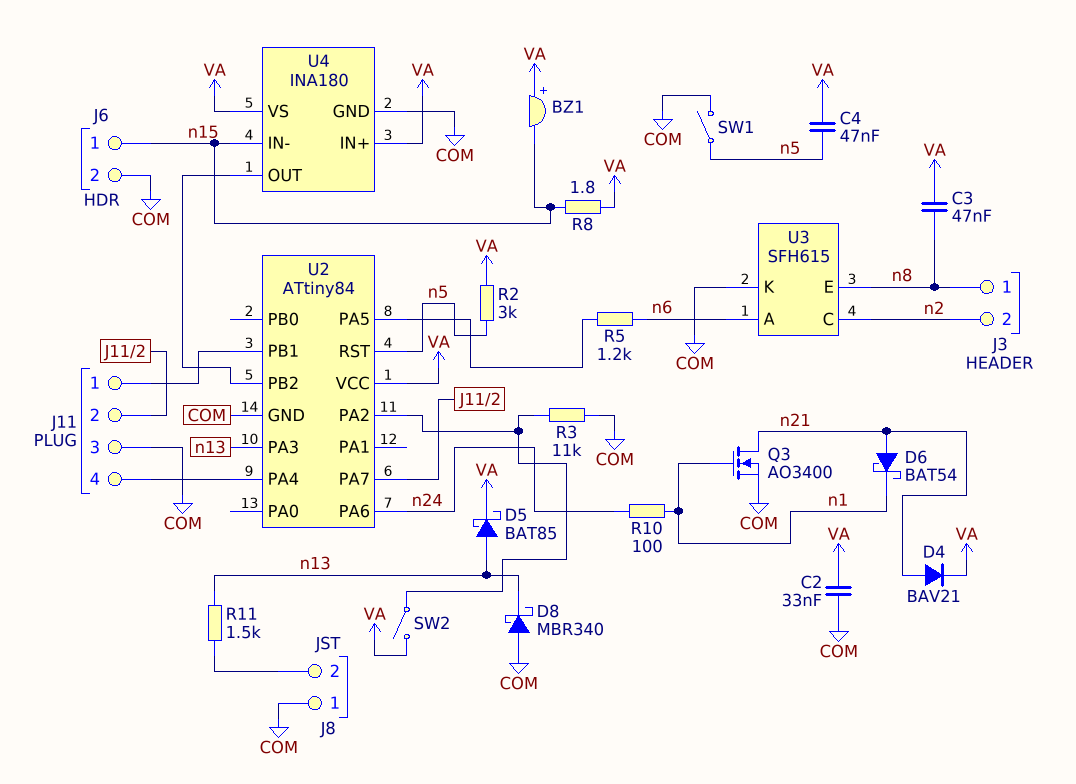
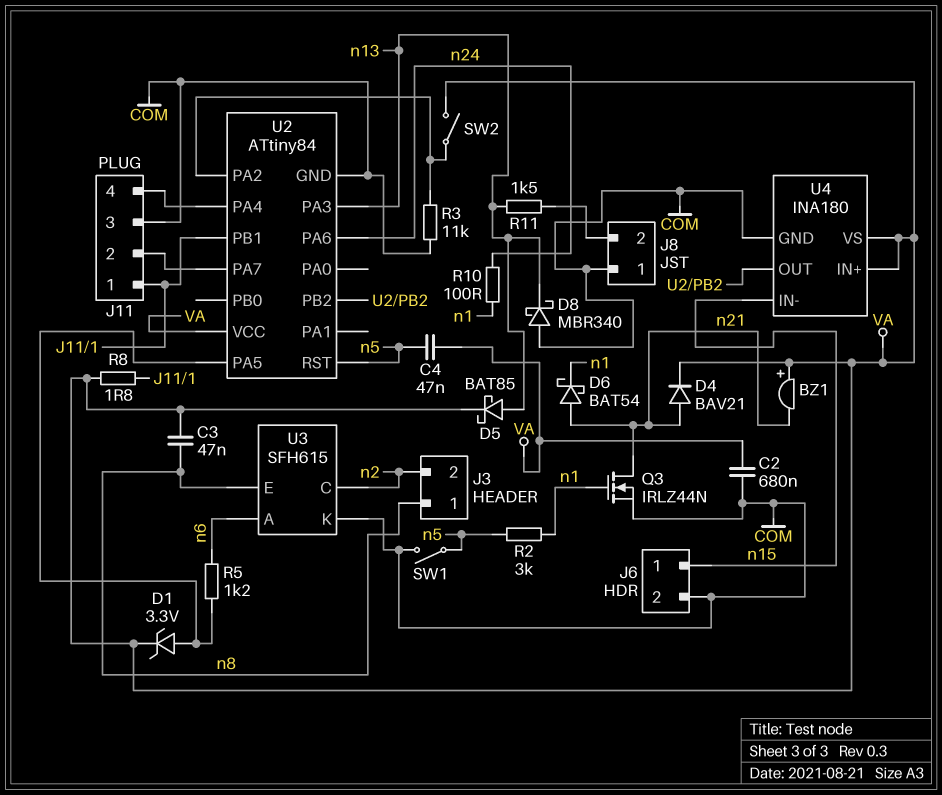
BZ1: buzzer (plus VA, minus n15) -> buzzer (plus VA, minus n21)
C2: 33nF (COM, VA) -> 680nF (COM, VA)
D1: none -> zener 3.3V (A U2/PA5, K VA)
Q3: NMOS AO3400 (G n1, D n21, S COM) -> NMOS IRLZ44N (G n1, D n21, S COM)
R2: 3k (VA, n5) -> 3k (n1, n5)
R8: 1.8 (VA, n15) -> 1.8 (J11/1, VA)

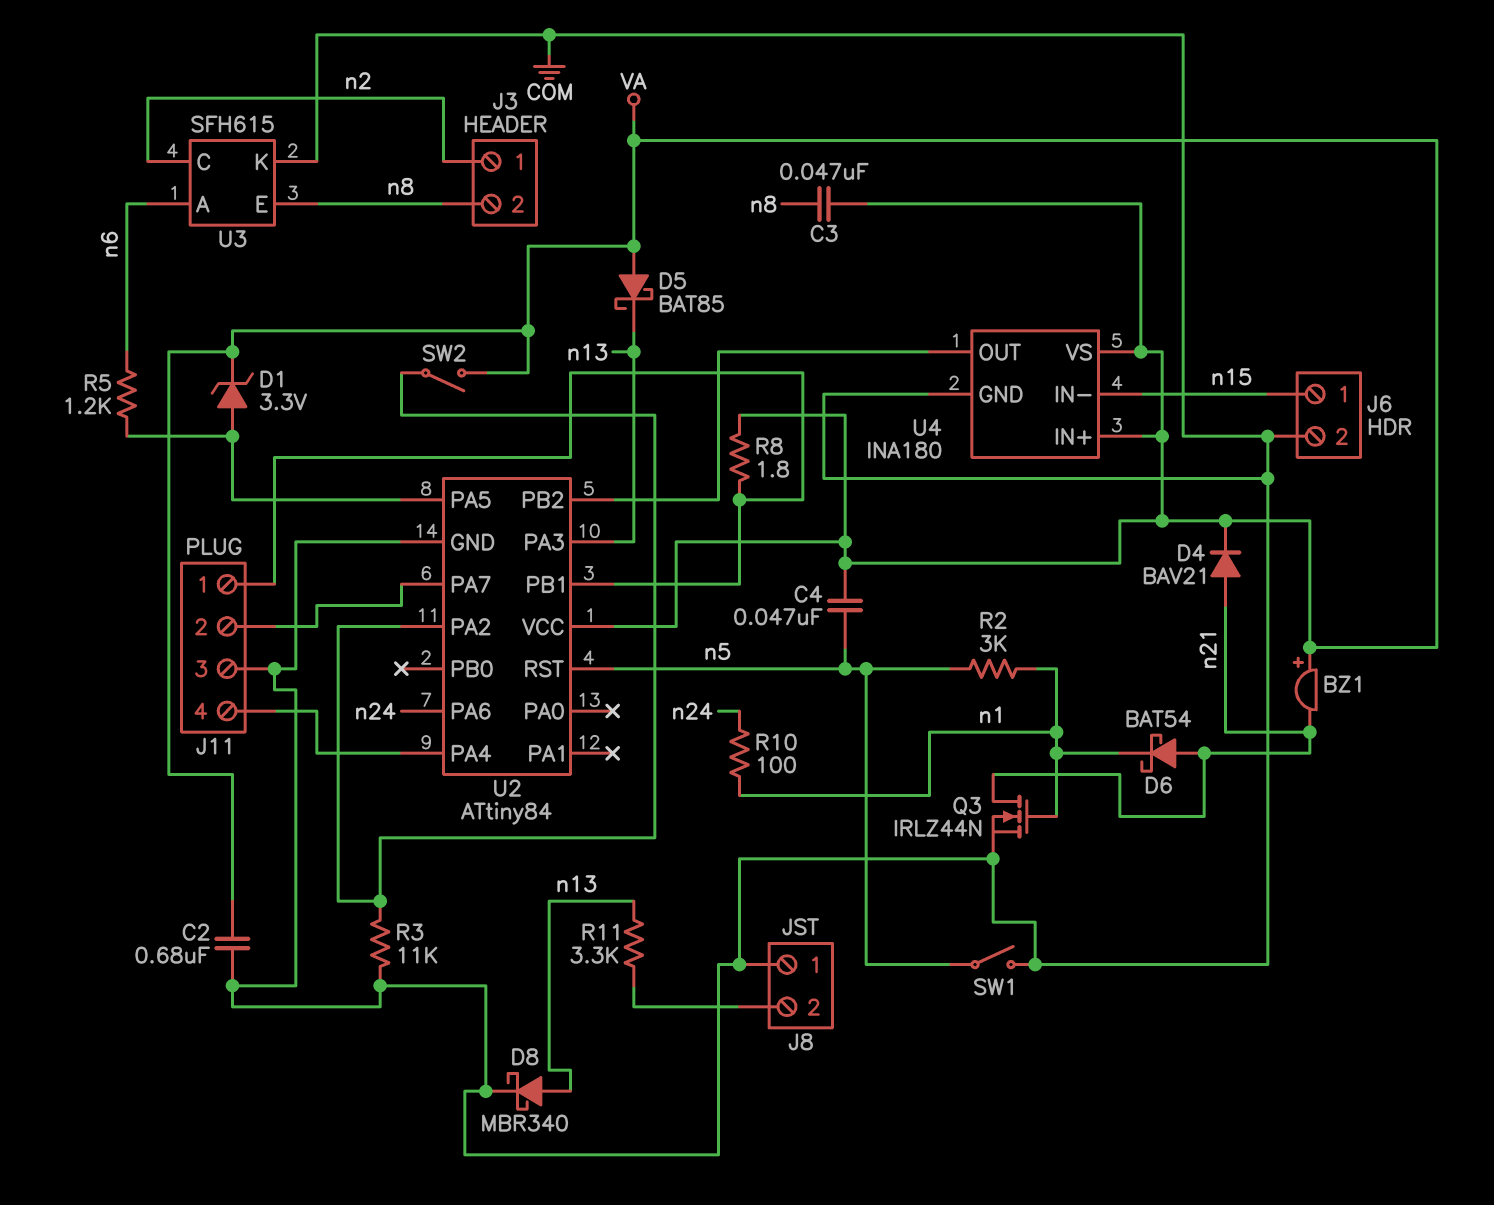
D5: schottky BAT85 (A n13, K VA) -> schottky BAT85 (A VA, K n13)
D8: schottky MBR340 (A COM, K n13) -> schottky MBR340 (A n13, K COM)
J3 pin 1: n8 -> n2
J3 pin 2: n2 -> n8
R11: 1.5k (J8/2, n13) -> 3.3k (J8/2, n13)

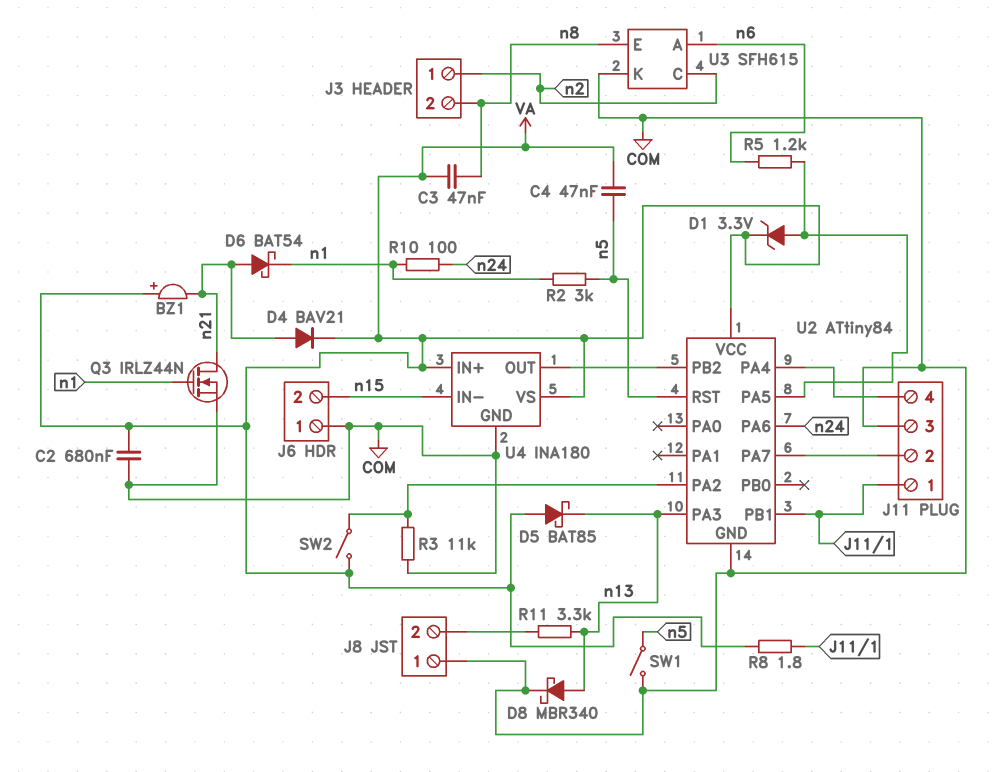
J6 pin 1: n15 -> COM
J6 pin 2: COM -> n15

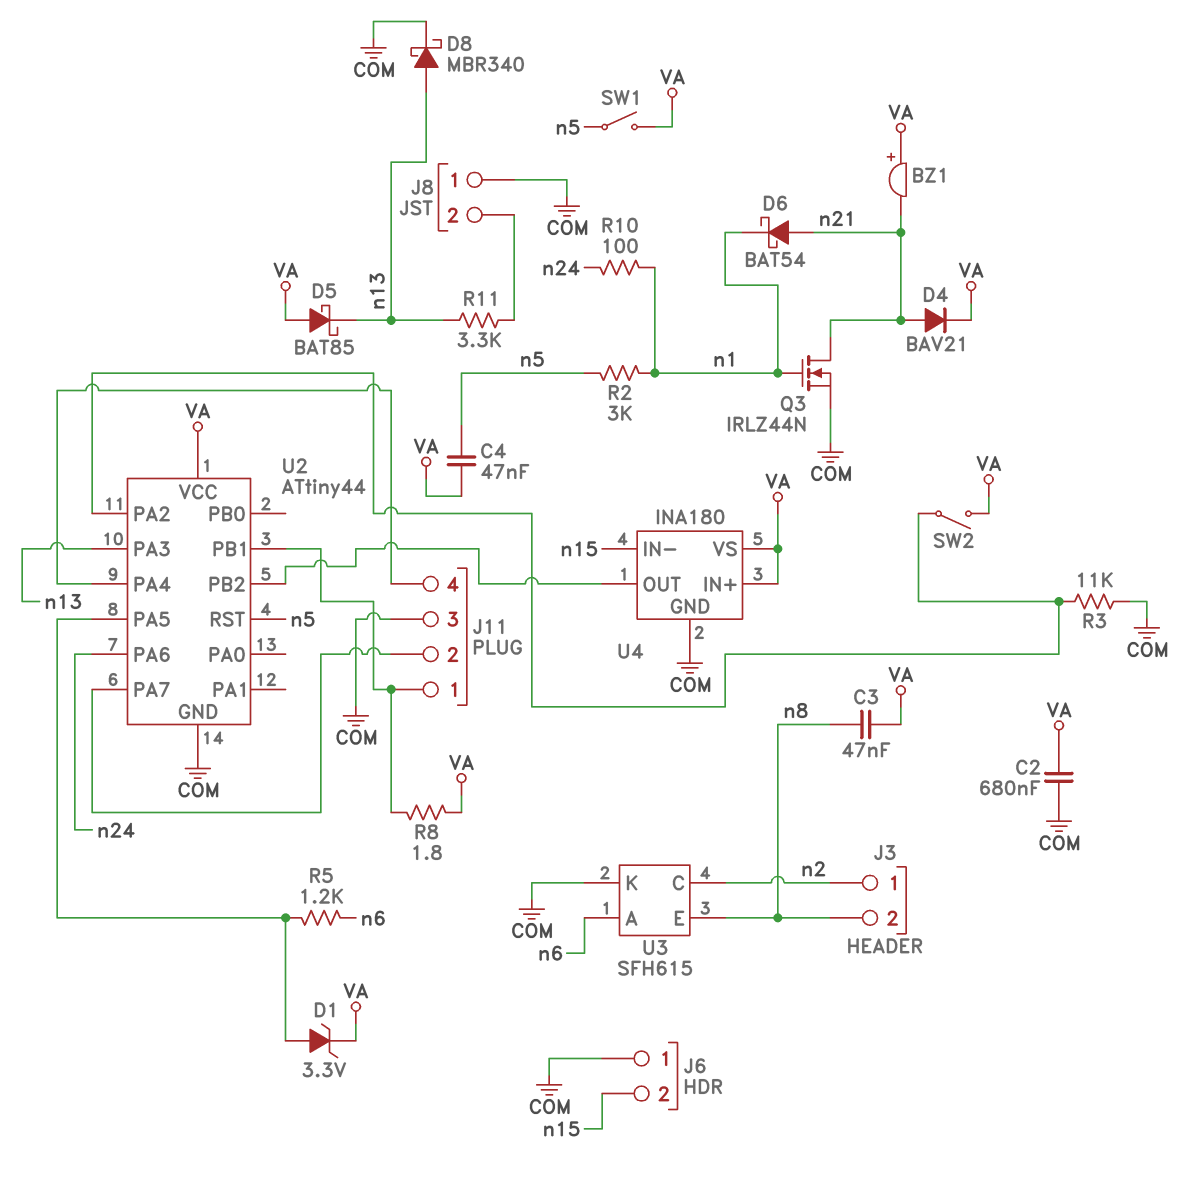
SW1: switch (COM, n5) -> switch (VA, n5)
U2: ATtiny84 -> ATtiny44

